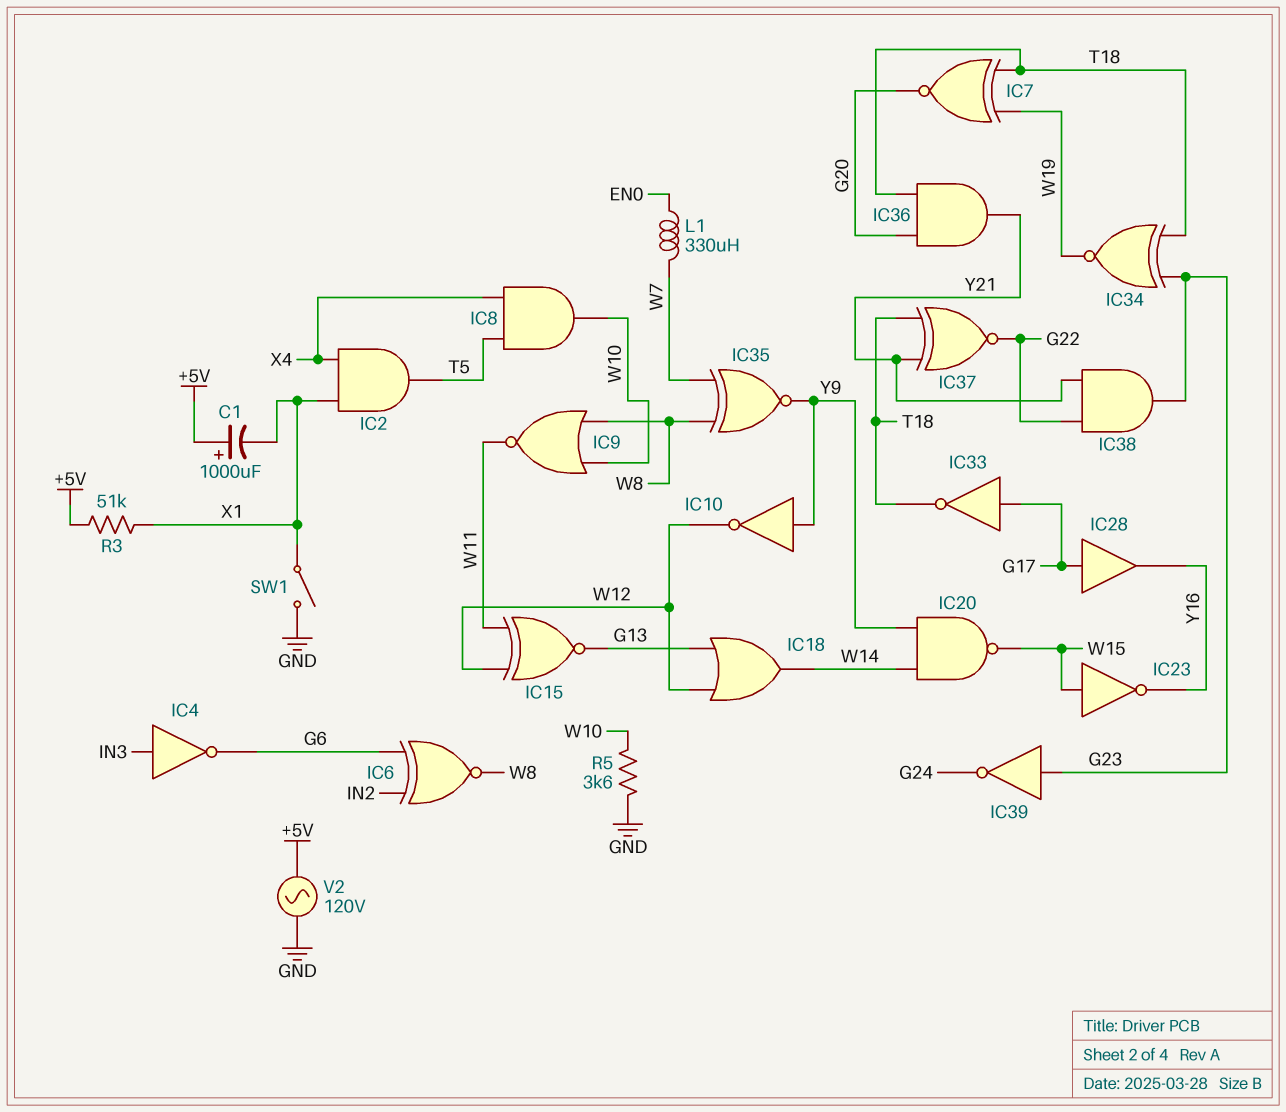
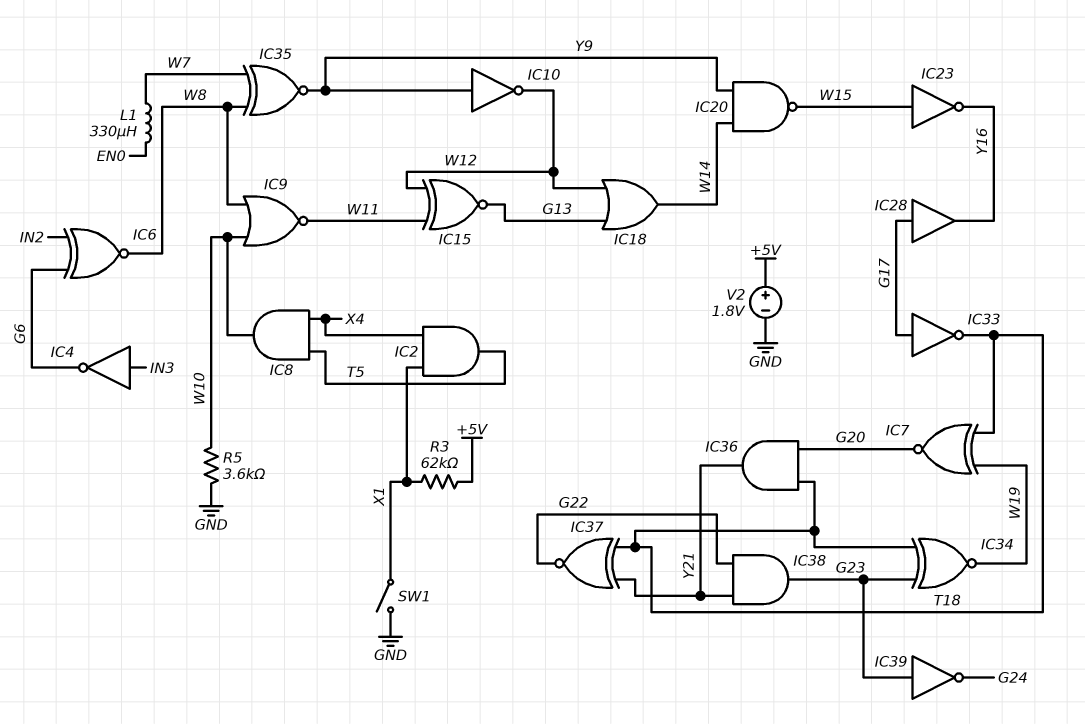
C1: 1000uF (plus +5V, minus X1) -> none
R3: 51k (+5V, X1) -> 62k (+5V, X1)
V2: AC 120V (+5V, GND) -> 1.8V (plus +5V, minus GND)

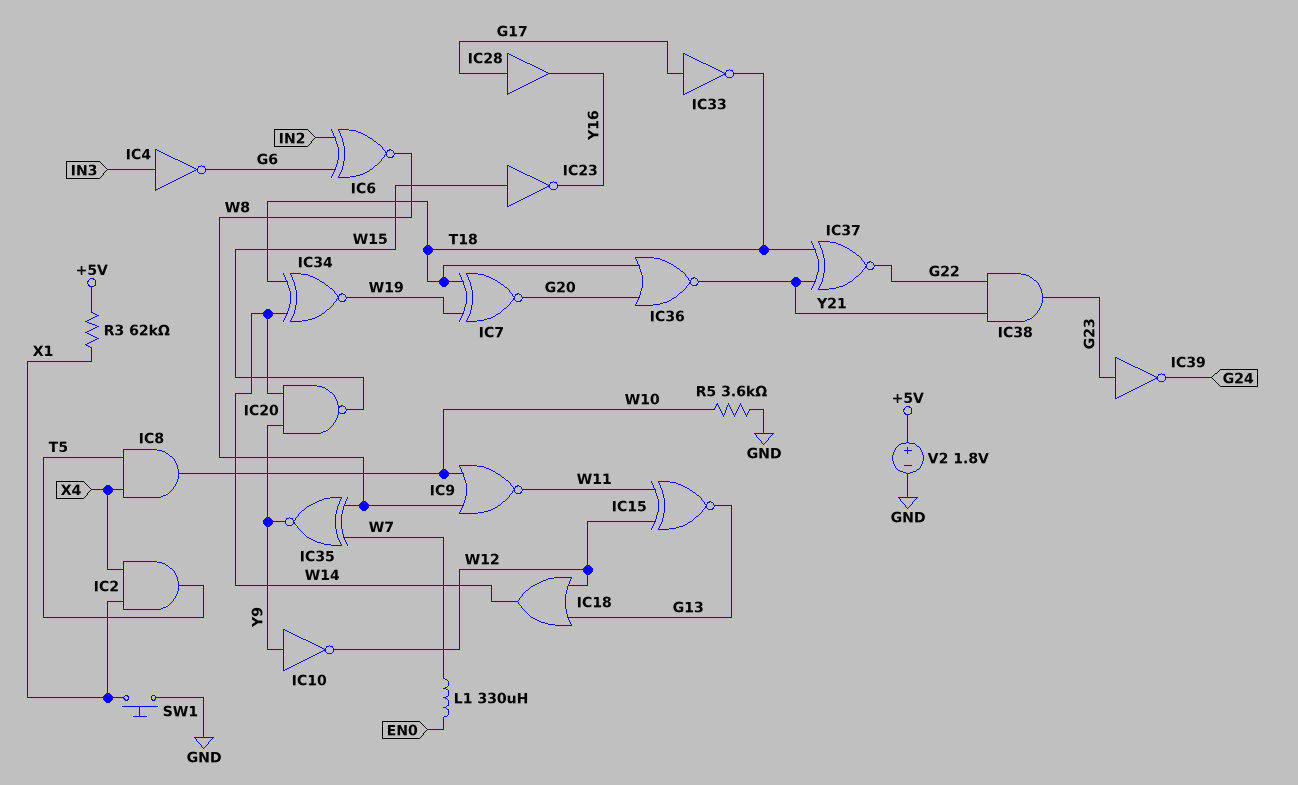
IC34: XNOR (in G23, in T18, out W19) -> XNOR (in T18, in W14, out W19)
IC36: AND (in G20, in T18, out Y21) -> NOR (in G20, in T18, out Y21)
SW1: switch (GND, X1) -> button (GND, X1)

